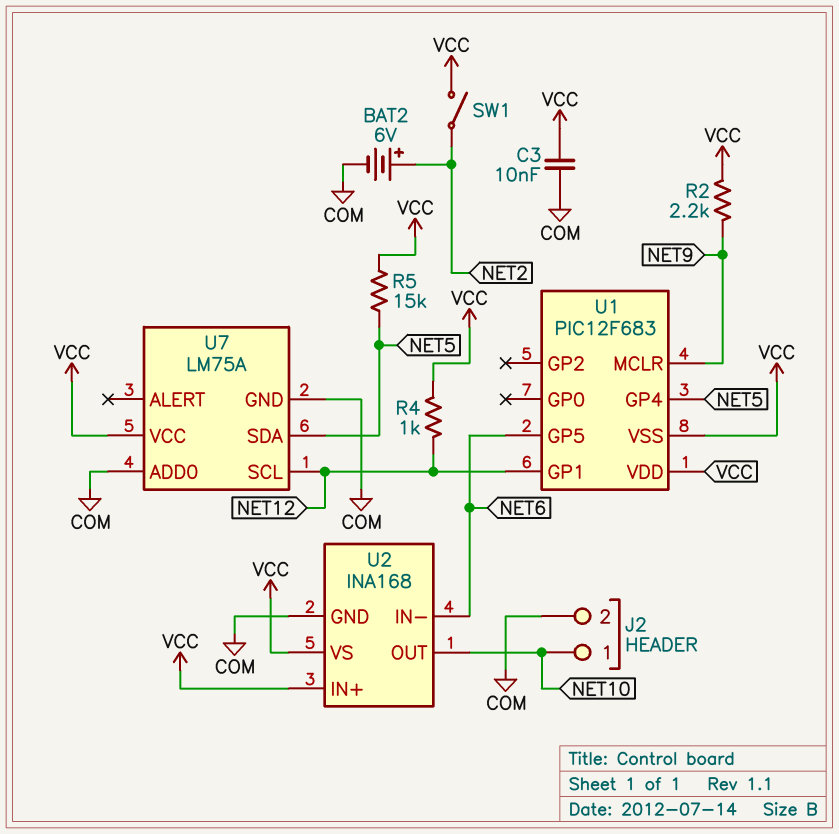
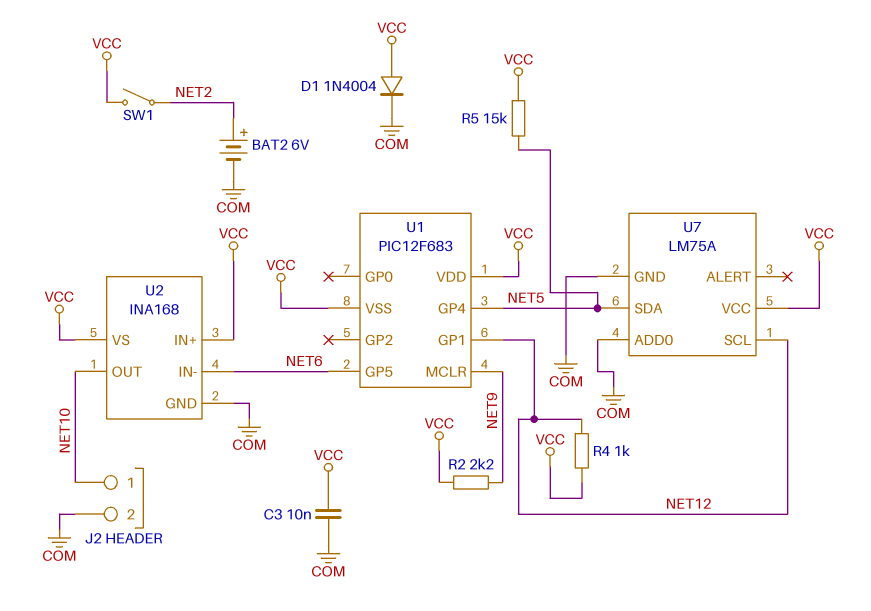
D1: none -> diode 1N4004 (A VCC, K COM)

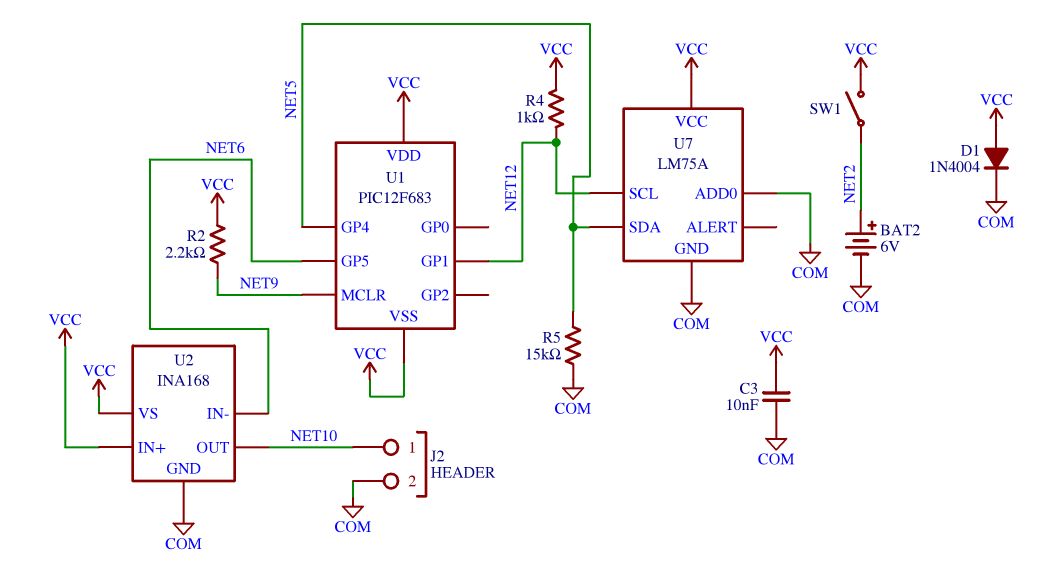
R5: 15k (NET5, VCC) -> 15k (COM, NET5)

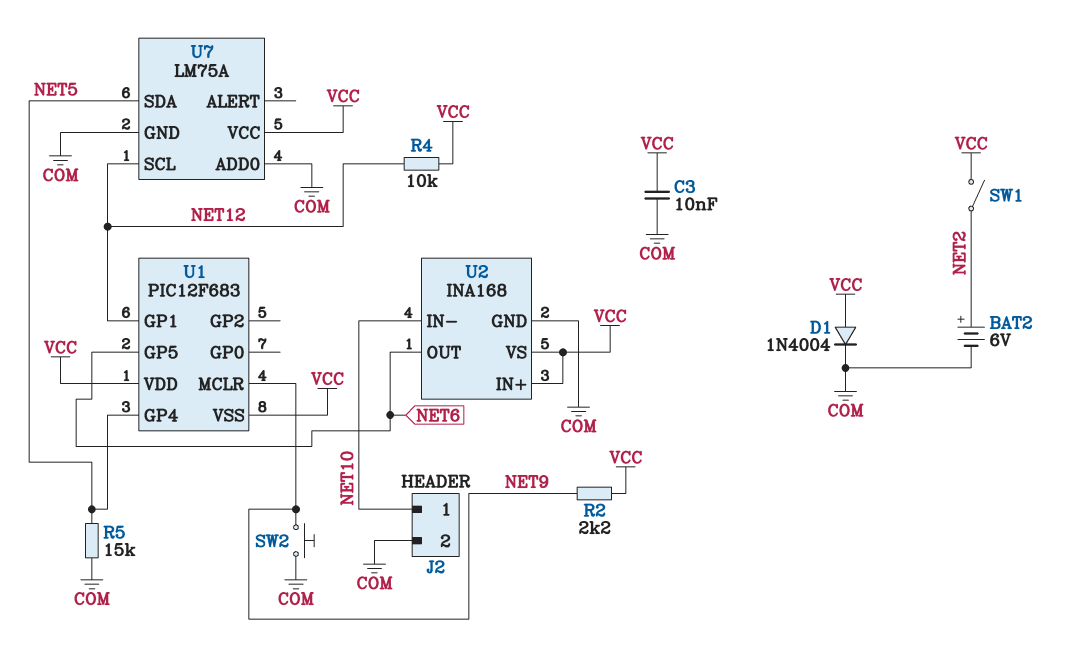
R4: 1k (NET12, VCC) -> 10k (NET12, VCC)
SW2: none -> button (COM, NET9)
U2 pin IN-: NET6 -> NET10
U2 pin OUT: NET10 -> NET6

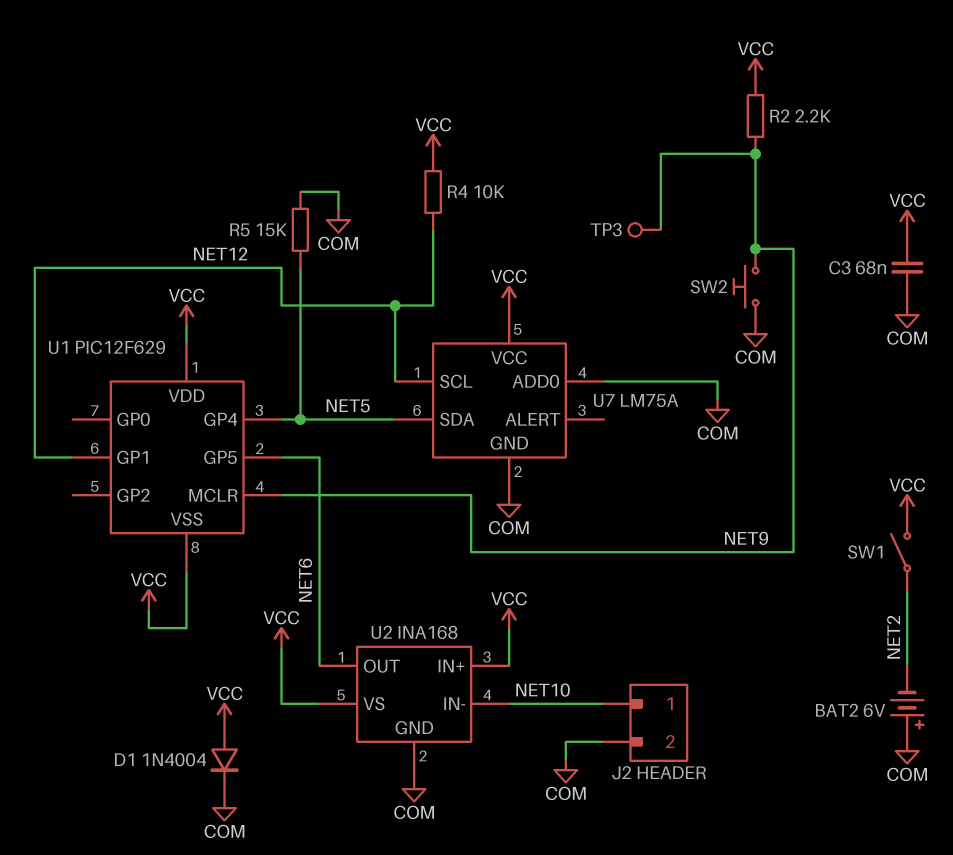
BAT2: 6V (plus NET2, minus COM) -> 6V (plus COM, minus NET2)
C3: 10nF (COM, VCC) -> 68nF (COM, VCC)
TP3: none -> test point (NET9)
U1: PIC12F683 -> PIC12F629

